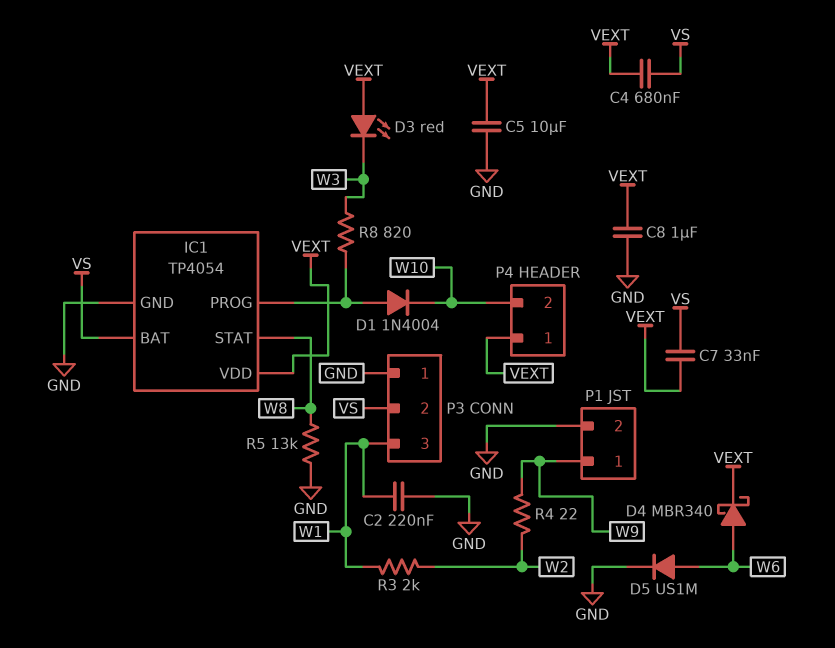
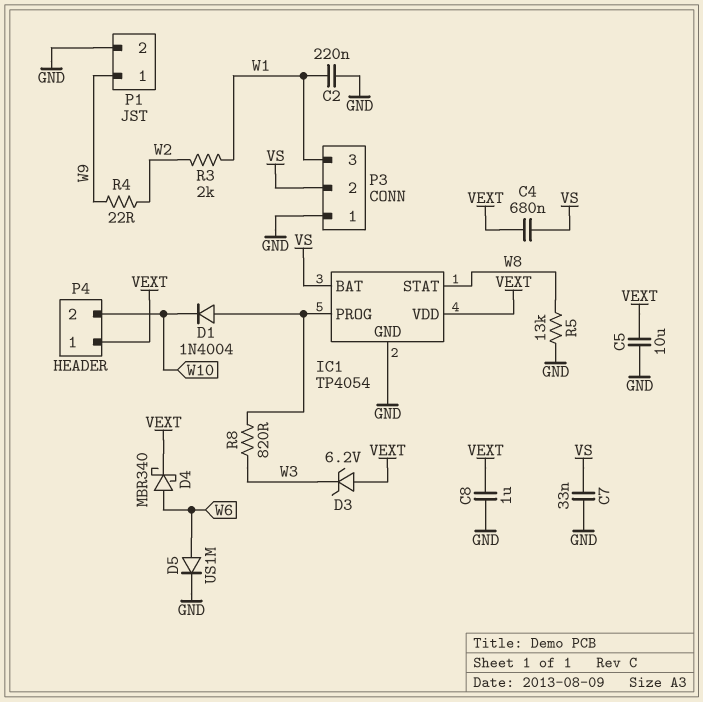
C7: 33nF (VEXT, VS) -> 33nF (GND, VS)
D3: LED red (A VEXT, K W3) -> zener 6.2V (A VEXT, K W3)

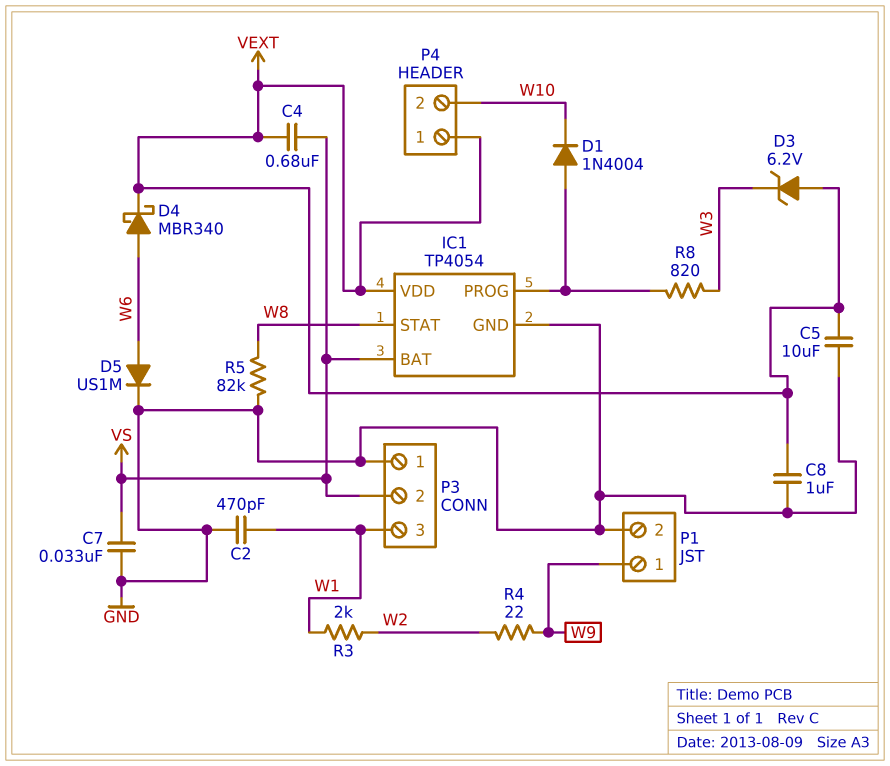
C2: 220nF (GND, W1) -> 470pF (GND, W1)
R5: 13k (GND, W8) -> 82k (GND, W8)

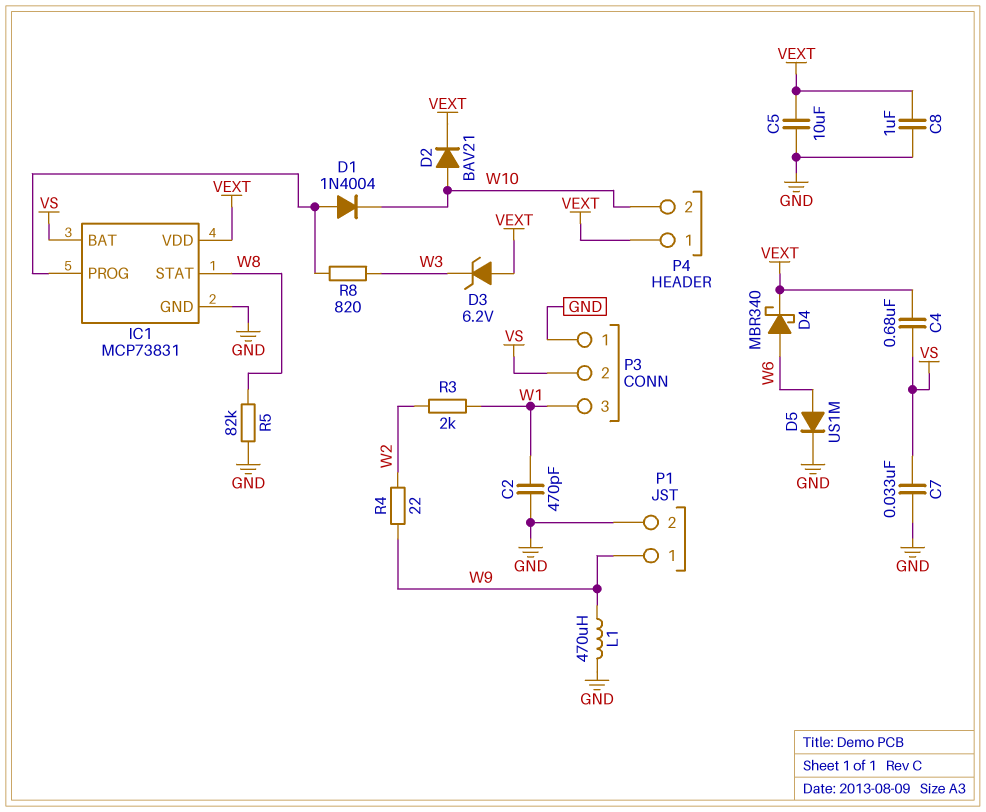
D2: none -> diode BAV21 (A W10, K VEXT)
IC1: TP4054 -> MCP73831
L1: none -> 470uH (GND, W9)

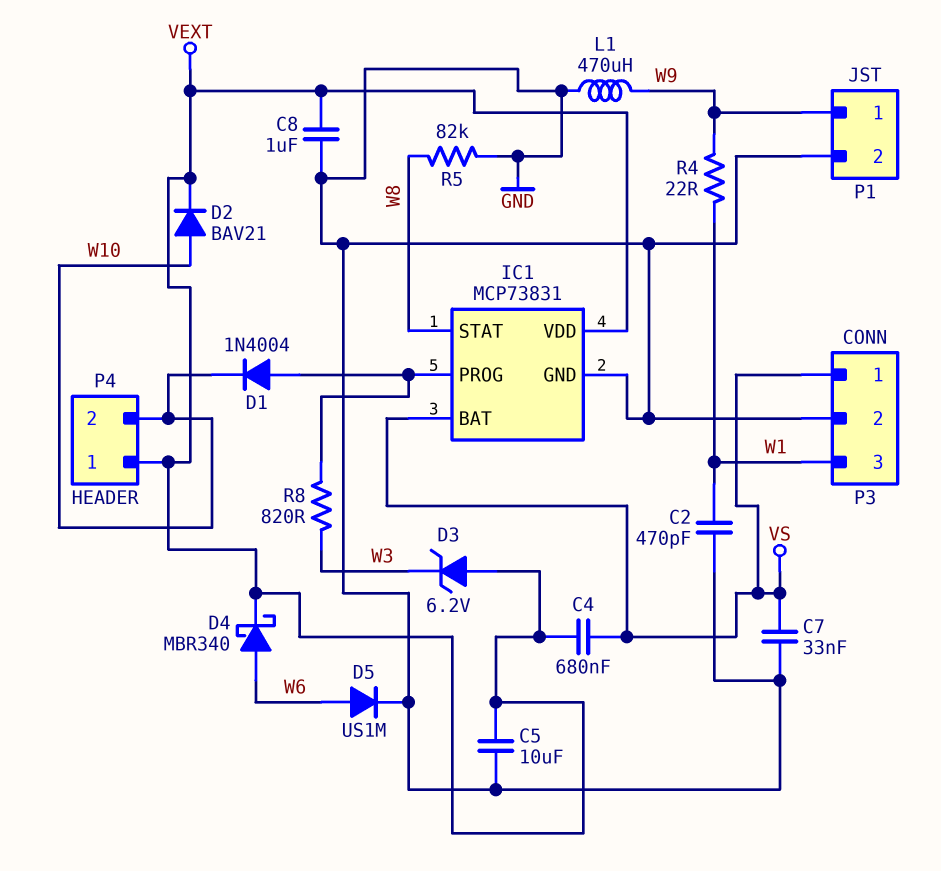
P3 pin 1: GND -> VS
P3 pin 2: VS -> GND
R3: 2k (W1, W2) -> none
R4: 22 (W2, W9) -> 22 (W1, W9)

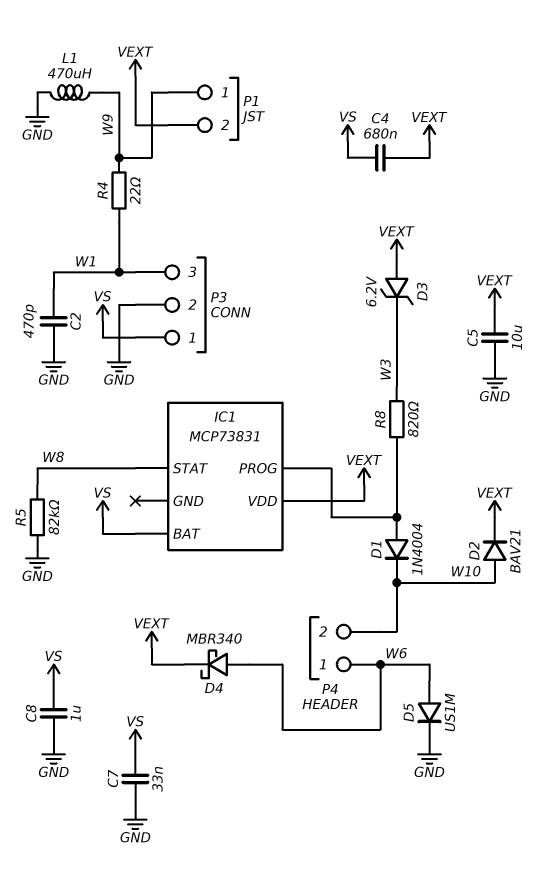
C8: 1uF (GND, VEXT) -> 1uF (GND, VS)
IC1 pin GND: GND -> none
P1 pin 2: GND -> VEXT
P4 pin 1: VEXT -> W6

